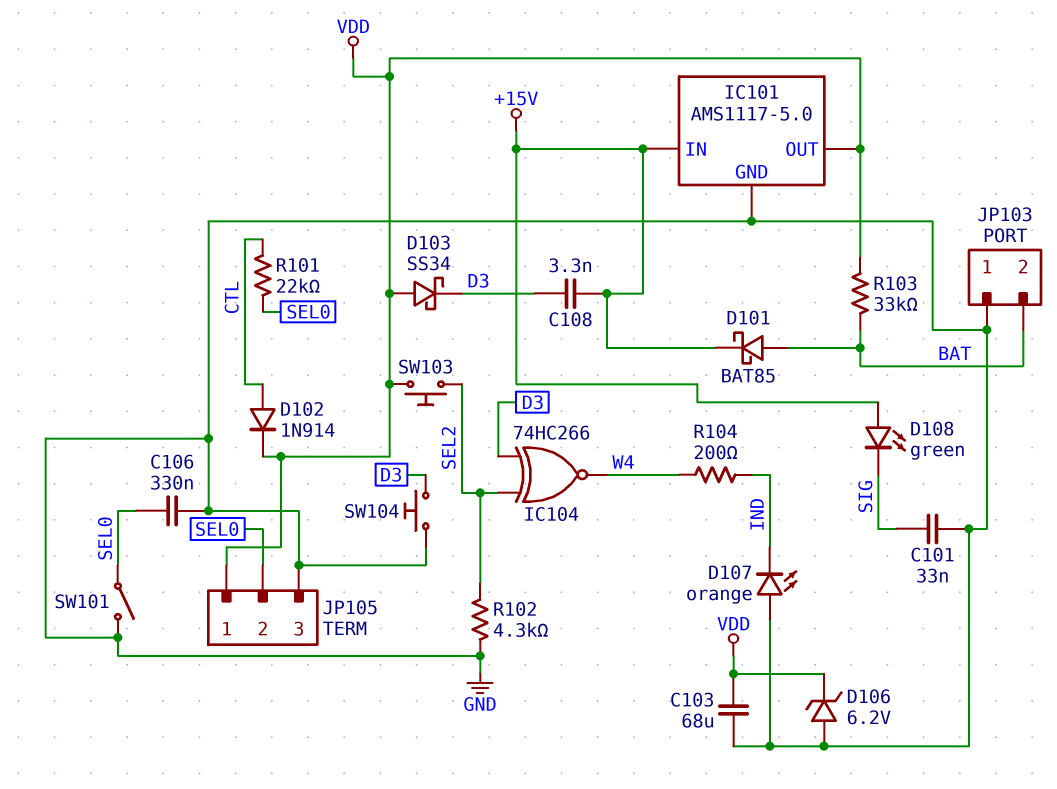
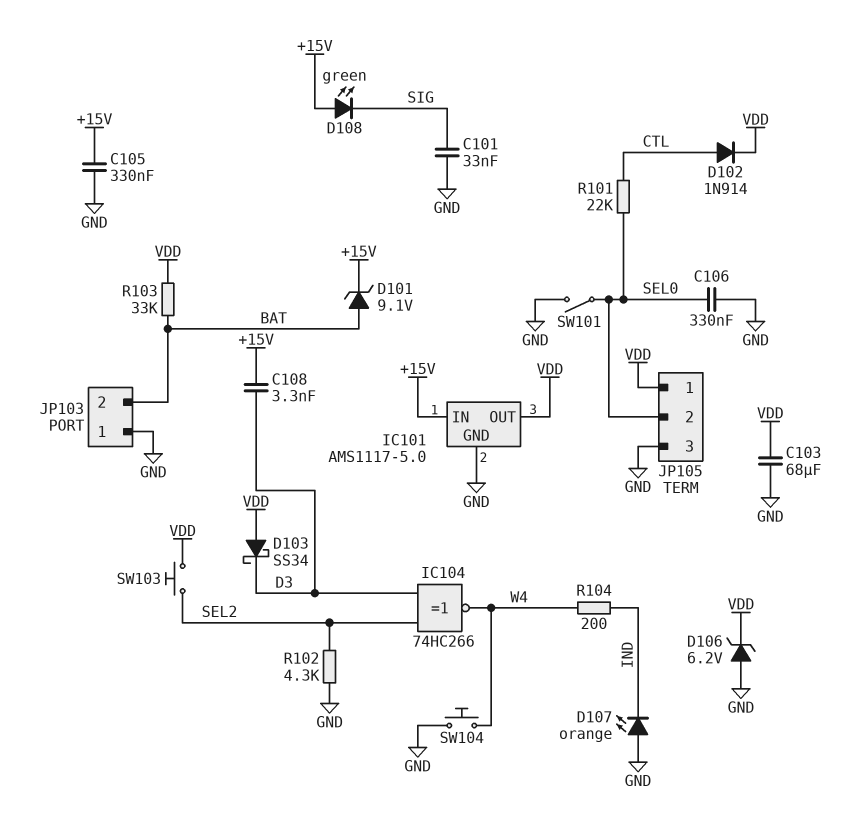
C105: none -> 330nF (+15V, GND)
D101: schottky BAT85 (A BAT, K +15V) -> zener 9.1V (A BAT, K +15V)
SW104: button (D3, GND) -> button (GND, W4)

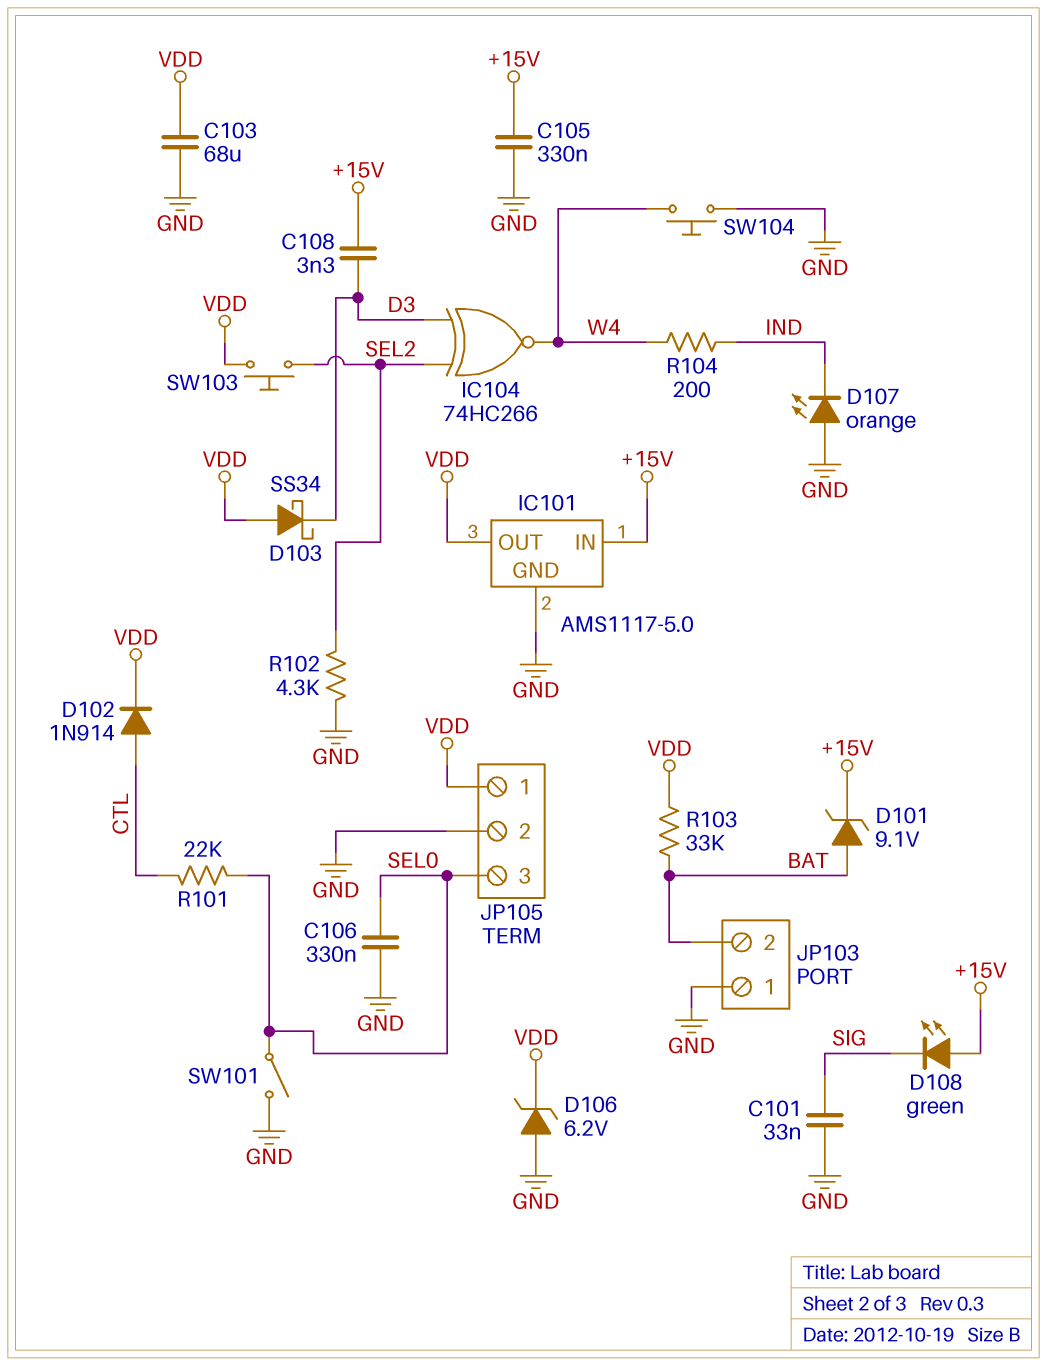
JP105 pin 2: SEL0 -> GND
JP105 pin 3: GND -> SEL0

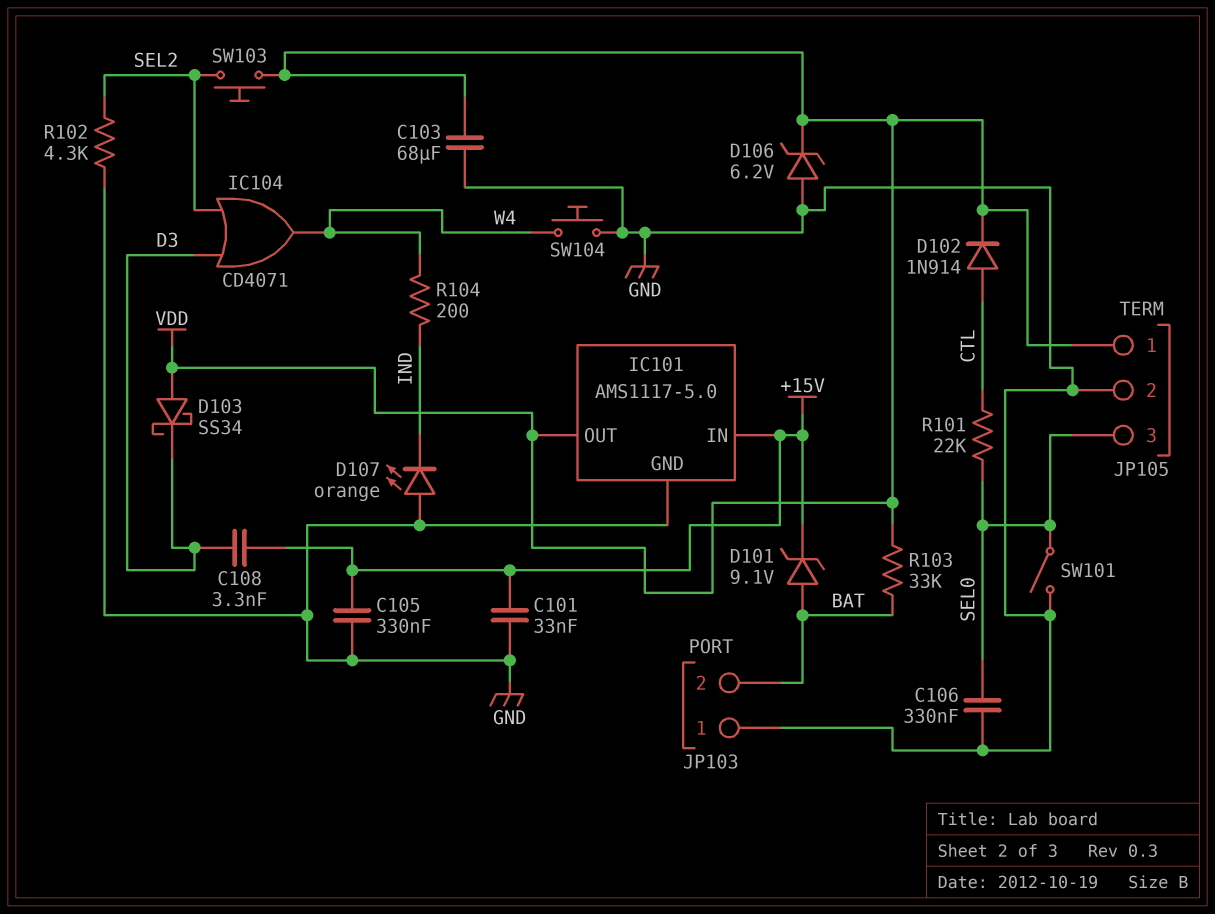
C101: 33nF (GND, SIG) -> 33nF (+15V, GND)
D108: LED green (A +15V, K SIG) -> none
IC104: XNOR 74HC266 (in D3, in SEL2, out W4) -> OR CD4071 (in D3, in SEL2, out W4)

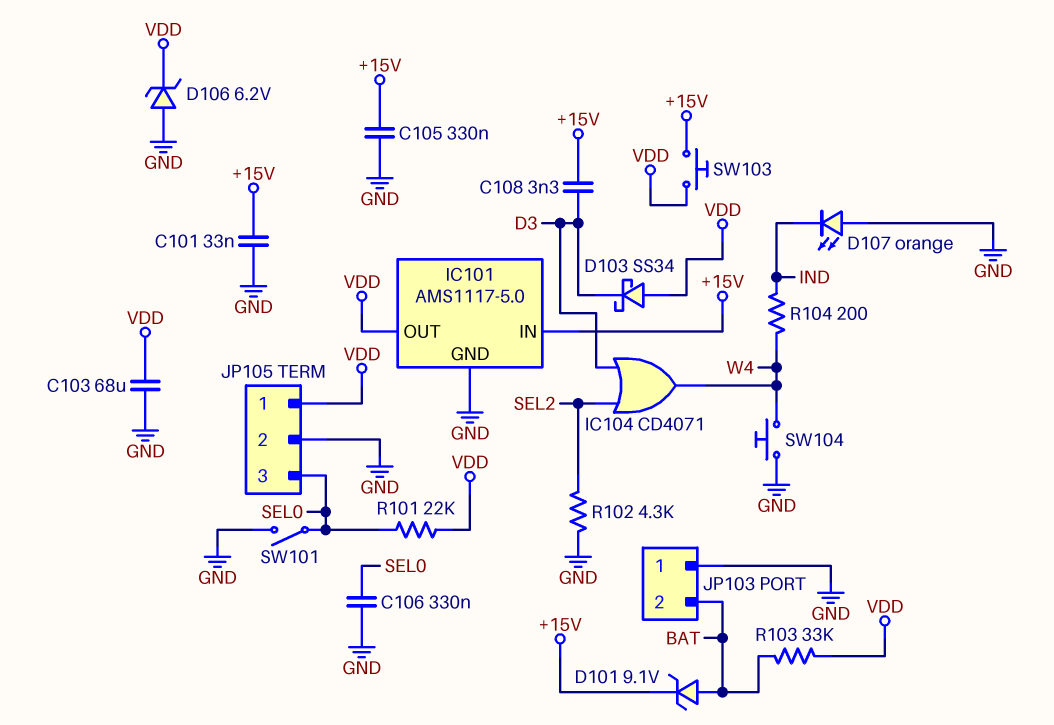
D102: diode 1N914 (A CTL, K VDD) -> none
R101: 22k (CTL, SEL0) -> 22k (SEL0, VDD)
SW103: button (SEL2, VDD) -> button (+15V, VDD)

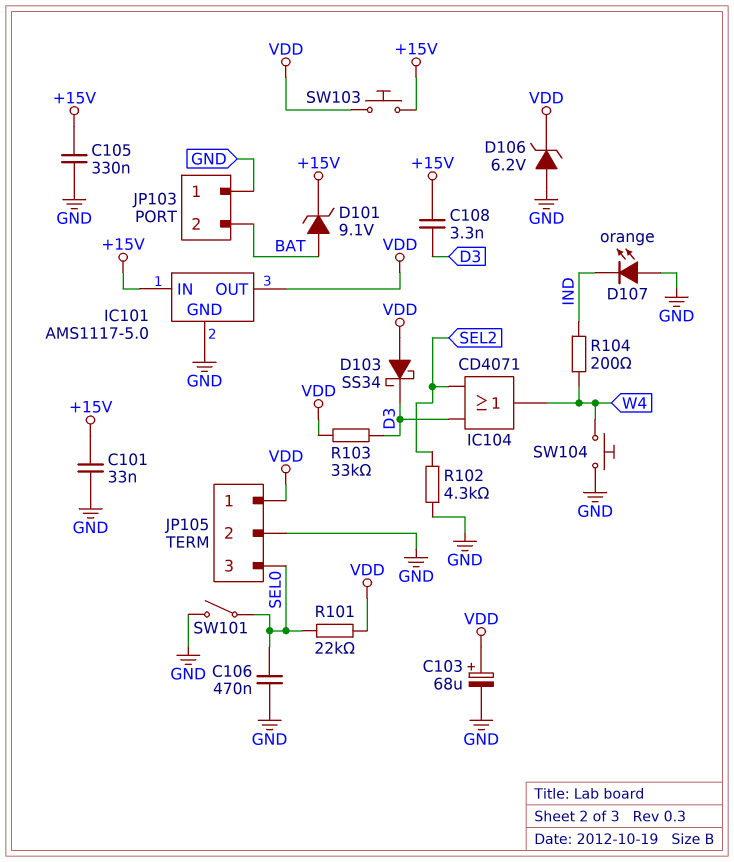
C103: 68uF (GND, VDD) -> 68uF (plus VDD, minus GND)
C106: 330nF (GND, SEL0) -> 470nF (GND, SEL0)
R103: 33k (BAT, VDD) -> 33k (D3, VDD)

